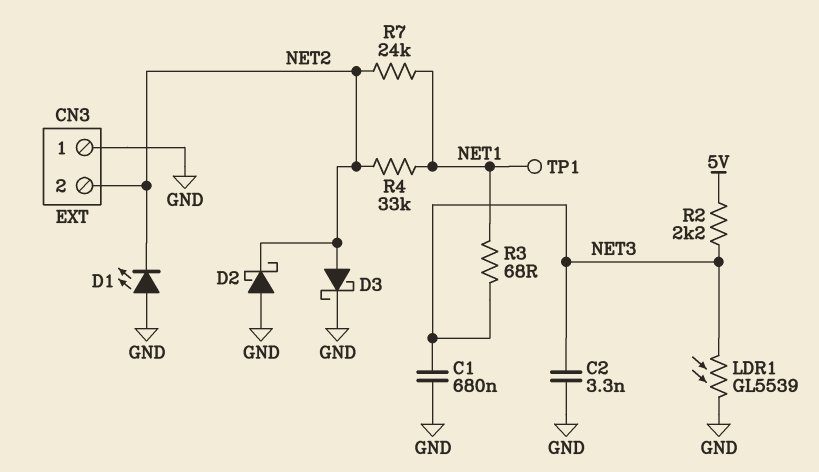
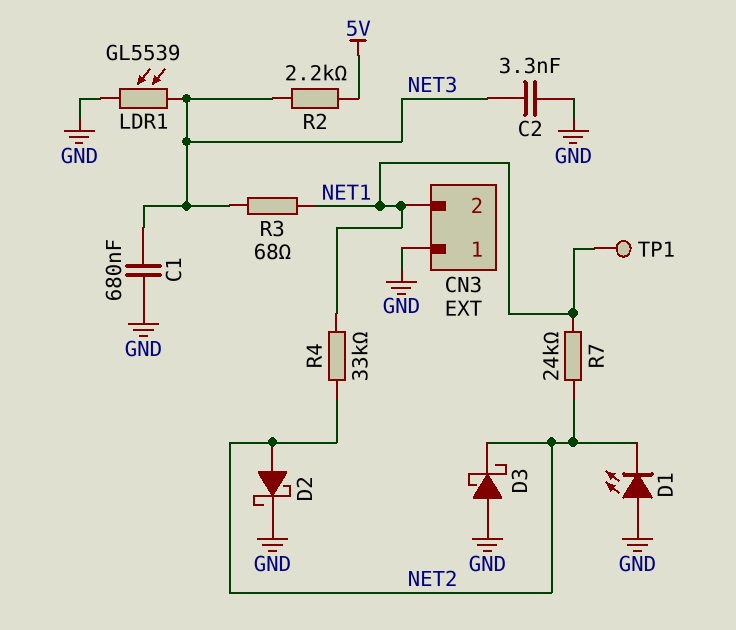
CN3 pin 2: NET2 -> NET1
D2: schottky (A GND, K NET2) -> schottky (A NET2, K GND)
D3: schottky (A NET2, K GND) -> schottky (A GND, K NET2)

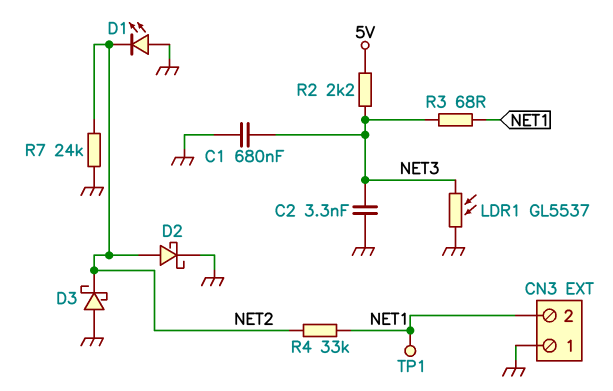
LDR1: GL5539 (GND, NET3) -> GL5537 (GND, NET3)
R7: 24k (NET1, NET2) -> 24k (GND, NET2)

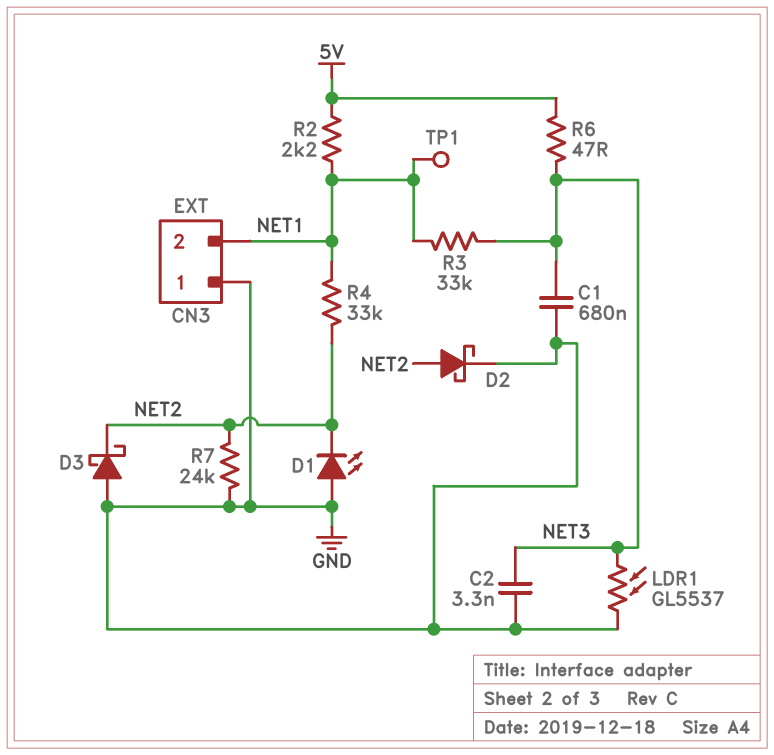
R2: 2.2k (5V, NET3) -> 2.2k (5V, NET1)
R3: 68 (NET1, NET3) -> 33k (NET1, NET3)
R6: none -> 47 (5V, NET3)

